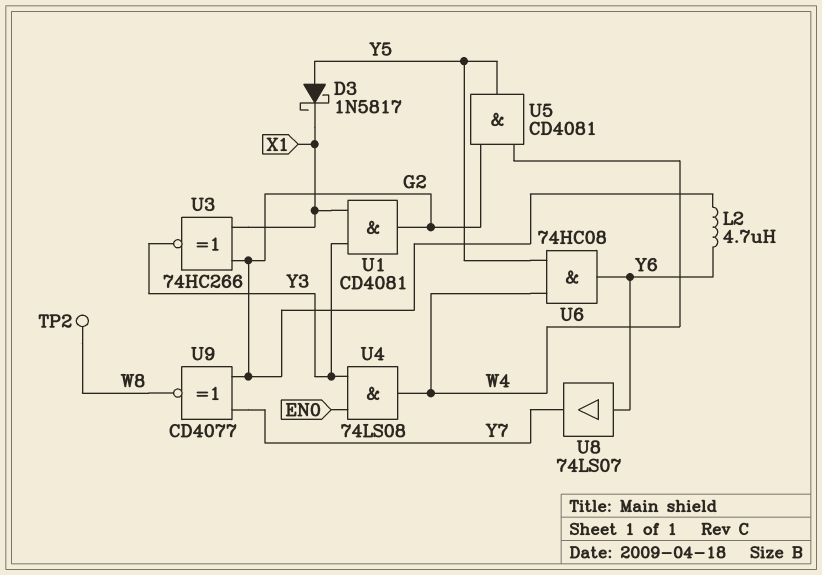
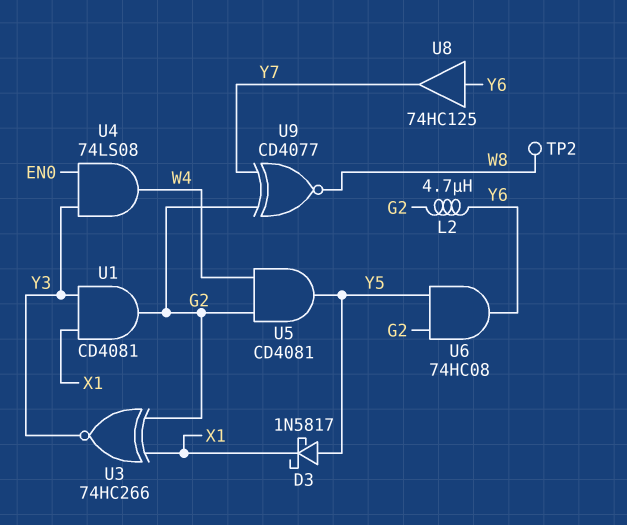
U6: AND 74HC08 (in W4, in Y5, out Y6) -> AND 74HC08 (in G2, in Y5, out Y6)
U8: buffer 74LS07 (in Y6, out Y7) -> buffer 74HC125 (in Y6, out Y7)

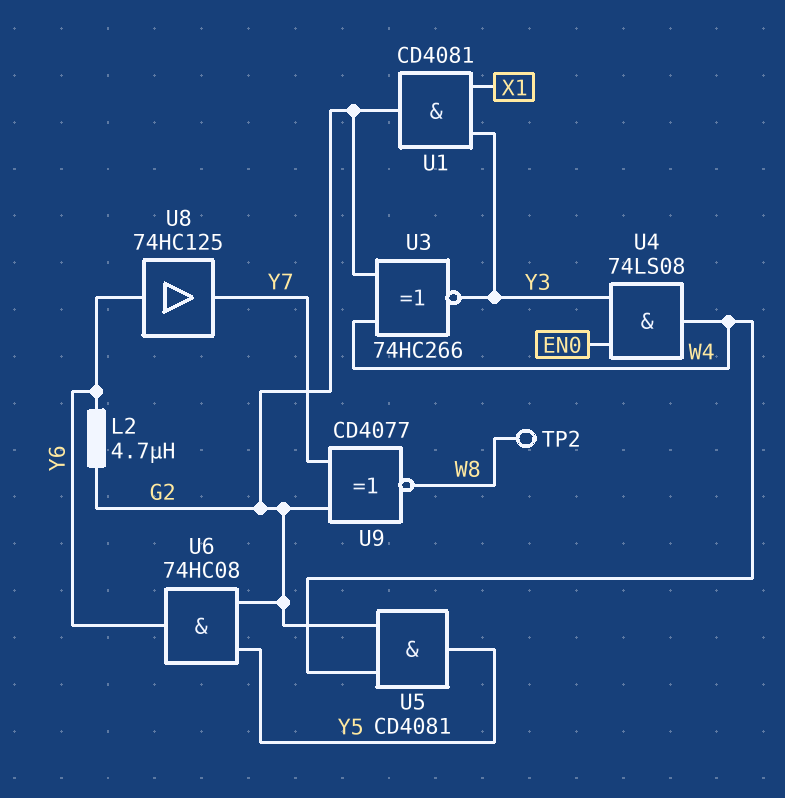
D3: schottky 1N5817 (A Y5, K X1) -> none
U3: XNOR 74HC266 (in G2, in X1, out Y3) -> XNOR 74HC266 (in G2, in W4, out Y3)

